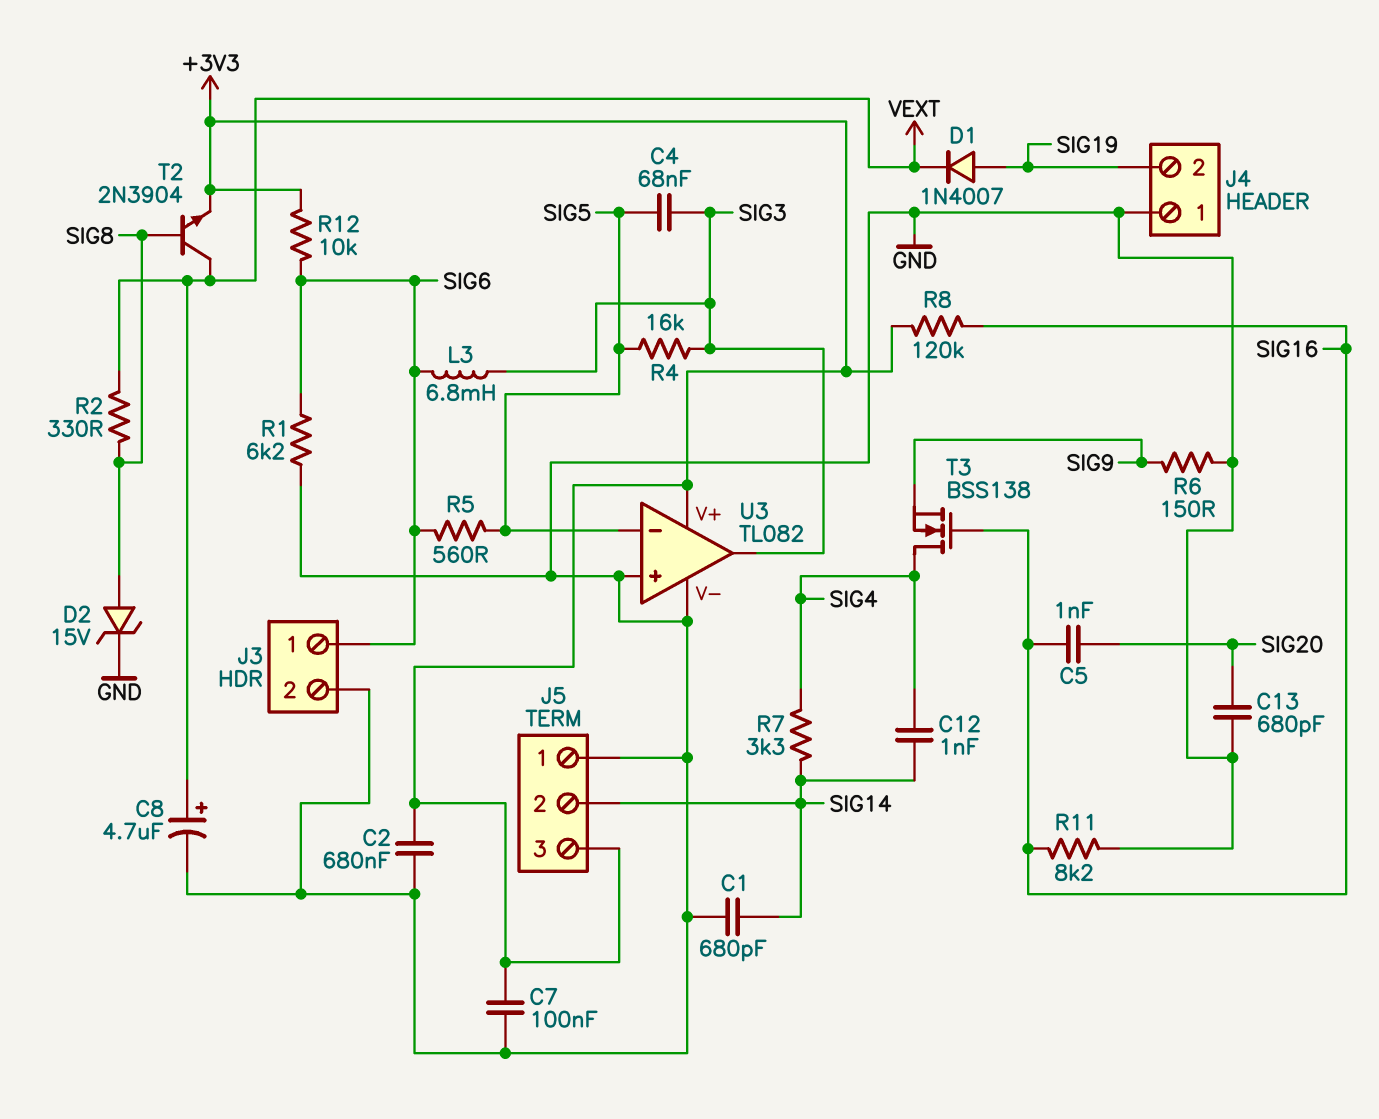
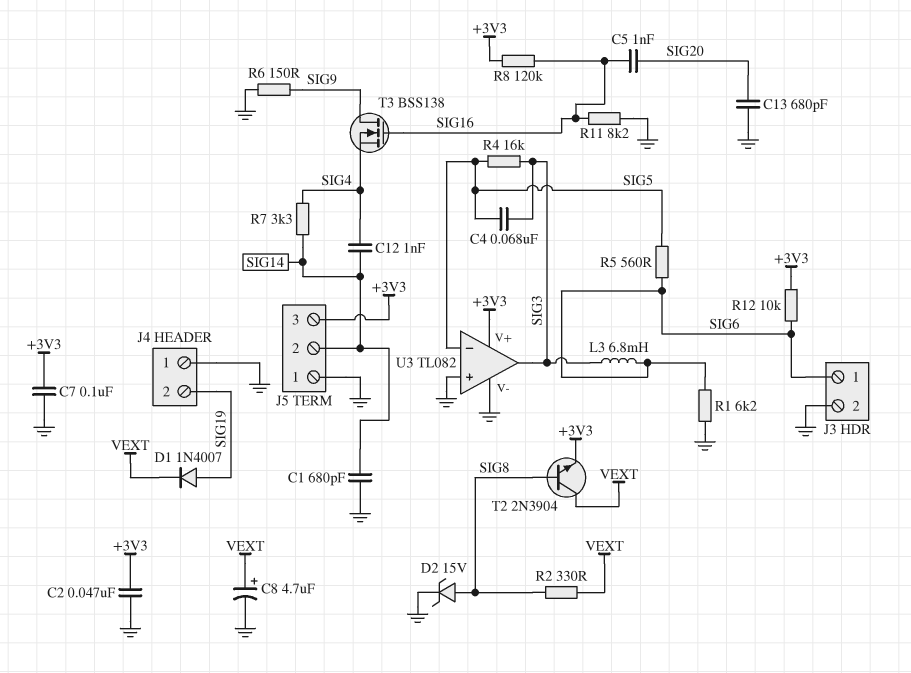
C2: 680nF (+3V3, GND) -> 47nF (+3V3, GND)
T3: NMOS BSS138 (G SIG16, D SIG4, S SIG9) -> NMOS BSS138 (G SIG16, D SIG9, S SIG4)

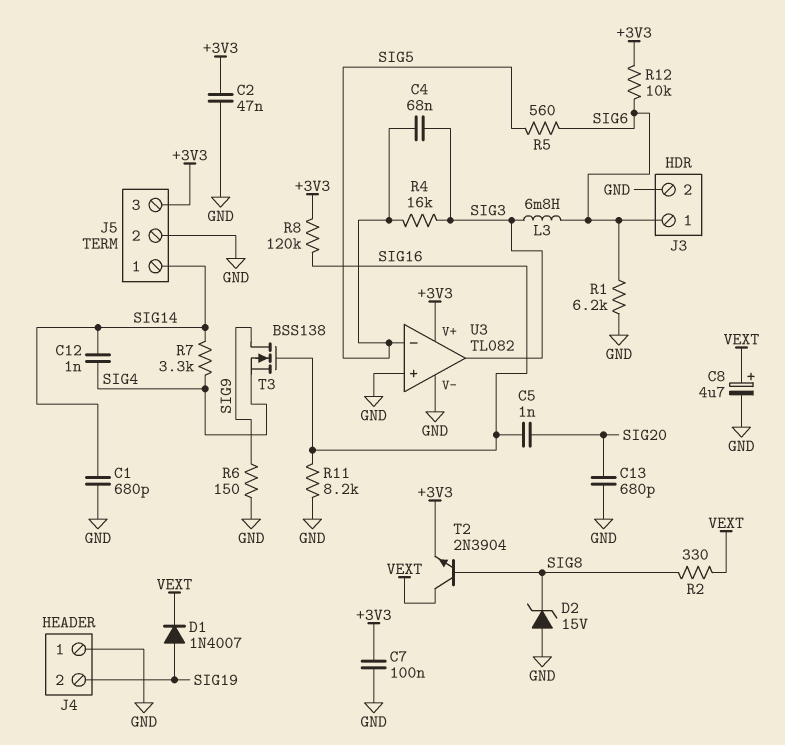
D2: zener 15V (A SIG8, K GND) -> zener 15V (A GND, K SIG8)
J5 pin 1: GND -> SIG14
J5 pin 2: SIG14 -> GND

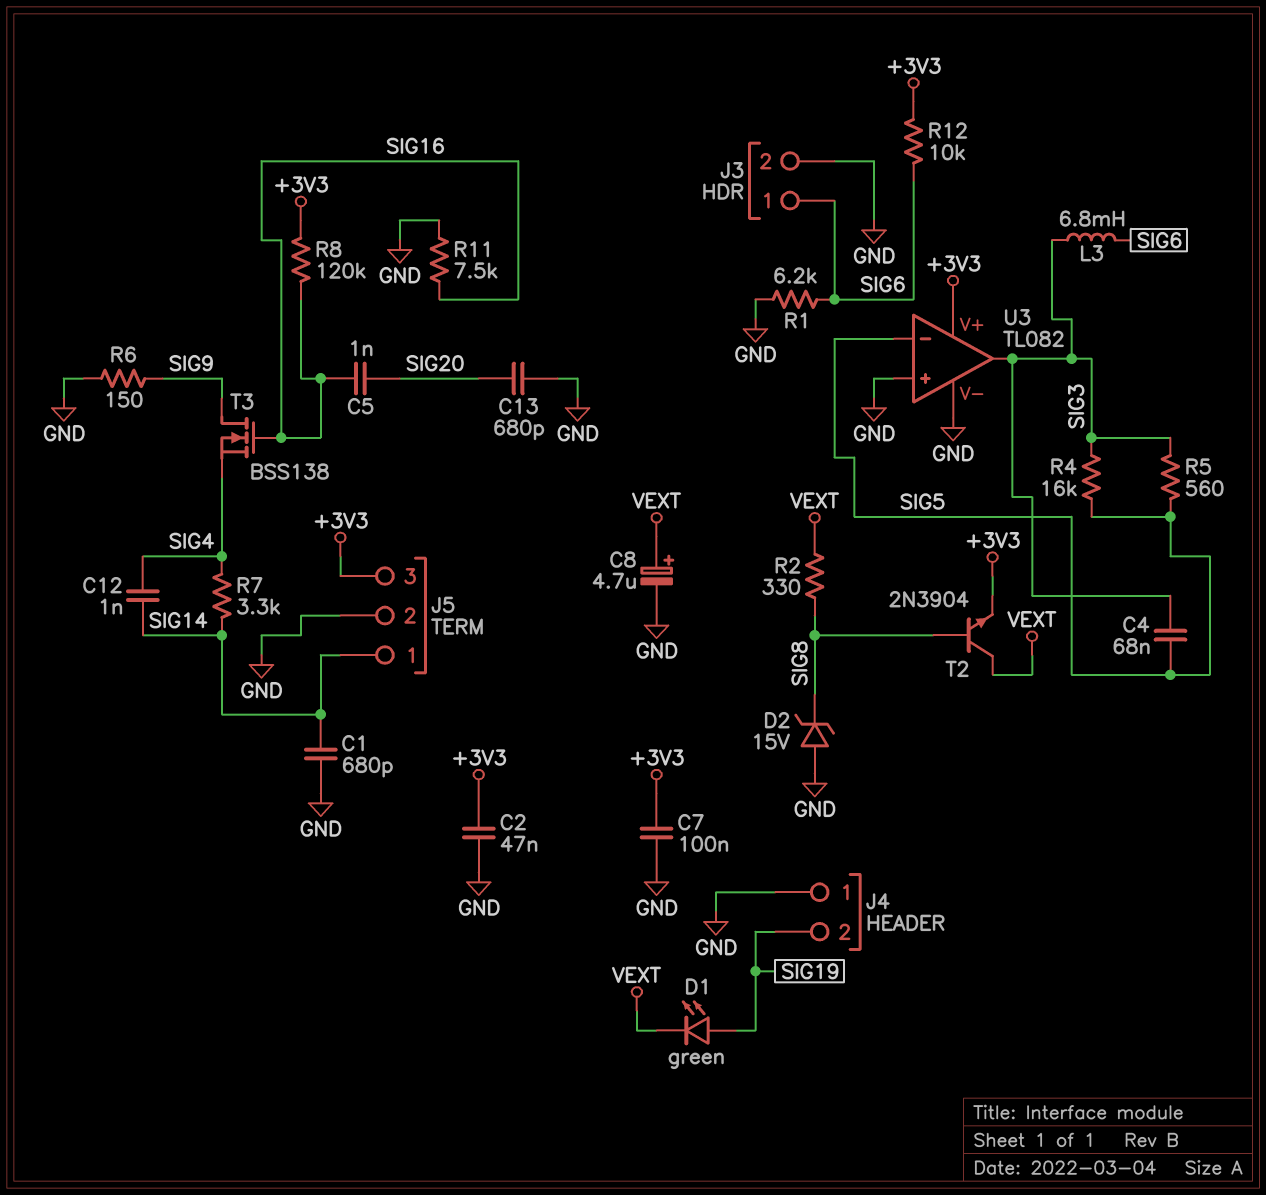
D1: diode 1N4007 (A SIG19, K VEXT) -> LED green (A SIG19, K VEXT)
R5: 560 (SIG5, SIG6) -> 560 (SIG3, SIG5)
R11: 8.2k (GND, SIG16) -> 7.5k (GND, SIG16)

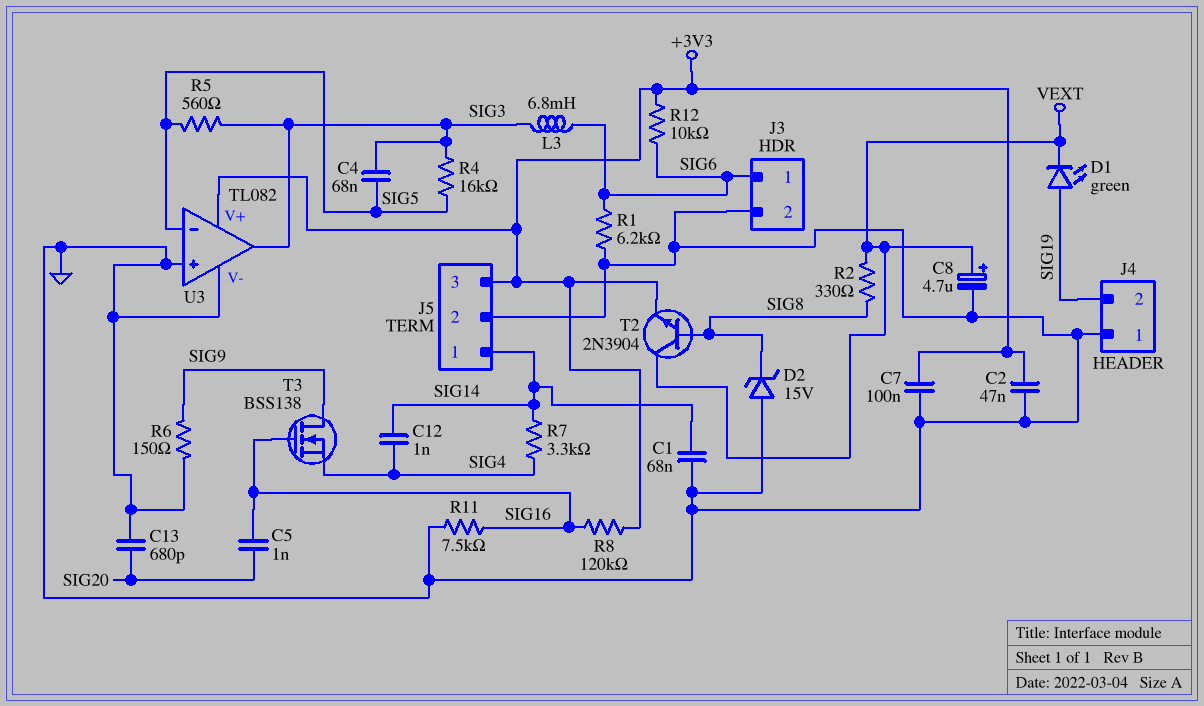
C1: 680pF (GND, SIG14) -> 68nF (GND, SIG14)

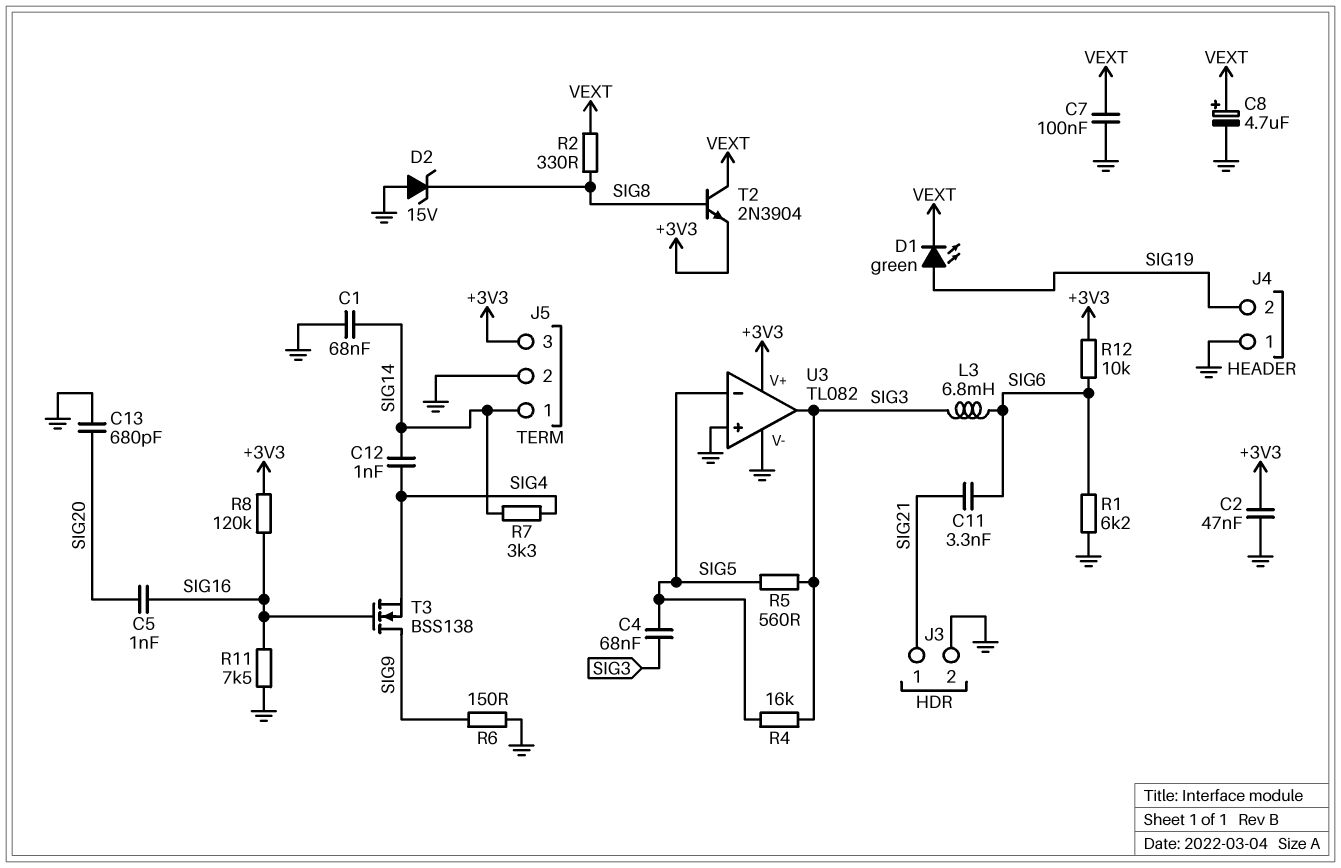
C7: 100nF (+3V3, GND) -> 100nF (GND, VEXT)
C11: none -> 3.3nF (SIG6, SIG21)
J3 pin 1: SIG6 -> SIG21

